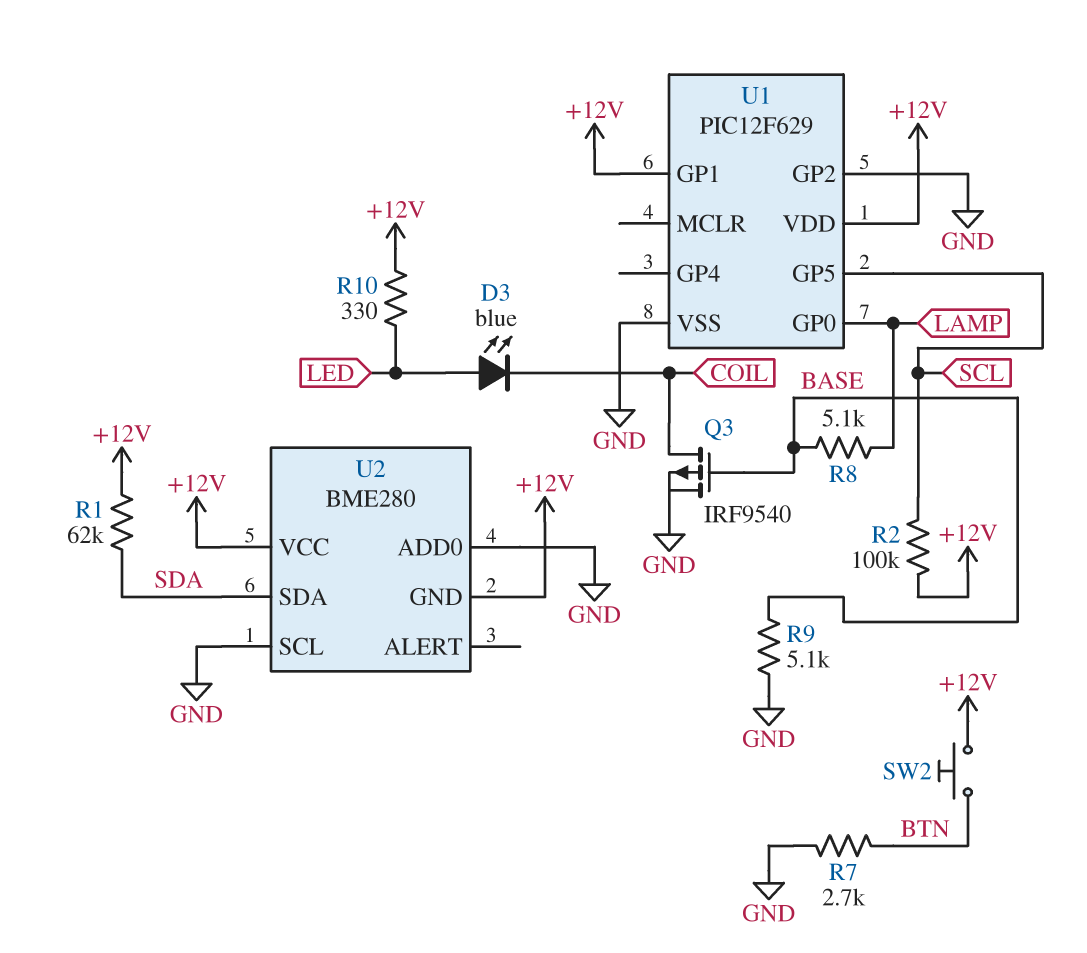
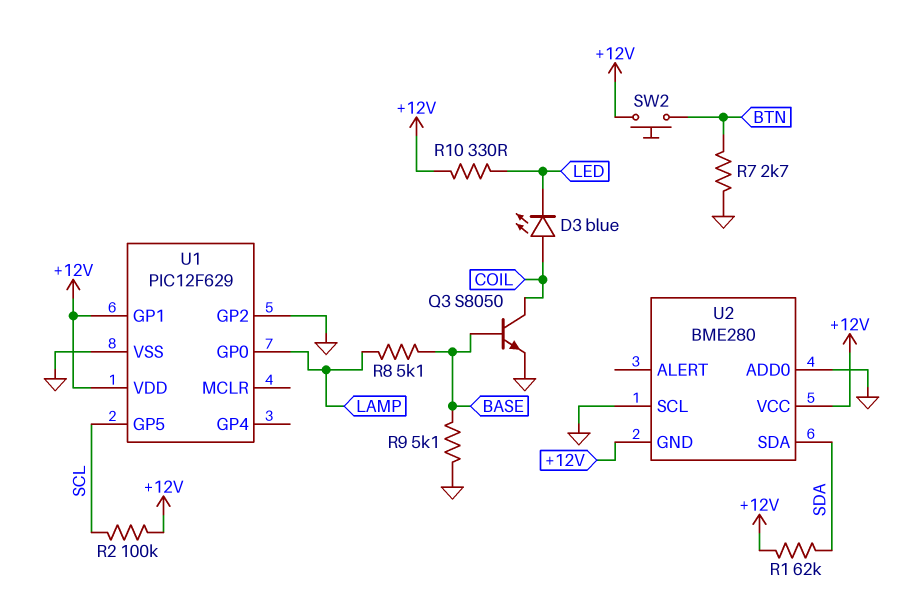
D3: LED blue (A LED, K COIL) -> LED blue (A COIL, K LED)
Q3: PMOS IRF9540 (G BASE, D COIL, S GND) -> NPN S8050 (B BASE, C COIL, E GND)

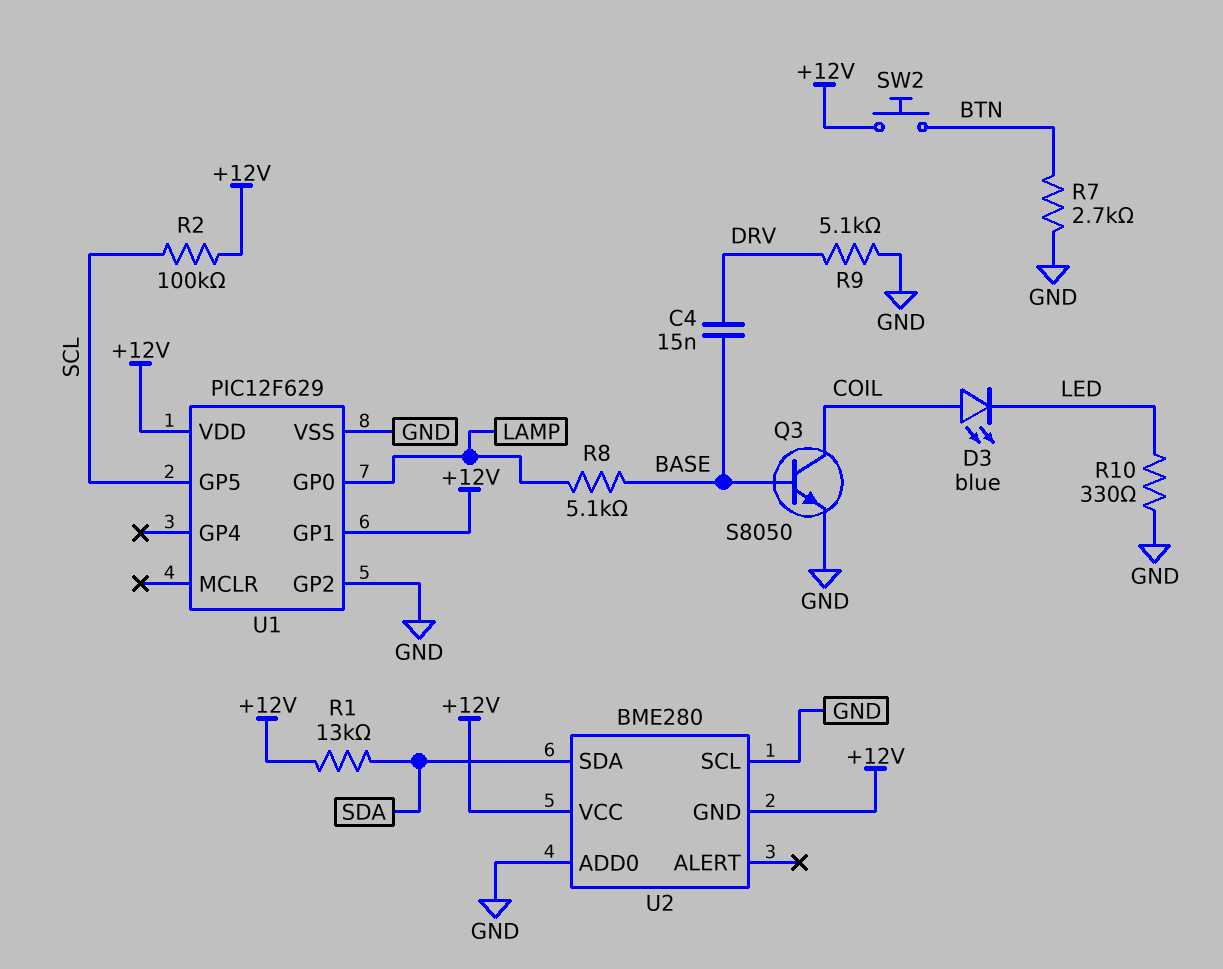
C4: none -> 15nF (BASE, DRV)
R1: 62k (+12V, SDA) -> 13k (+12V, SDA)
R9: 5.1k (BASE, GND) -> 5.1k (DRV, GND)
R10: 330 (+12V, LED) -> 330 (GND, LED)

